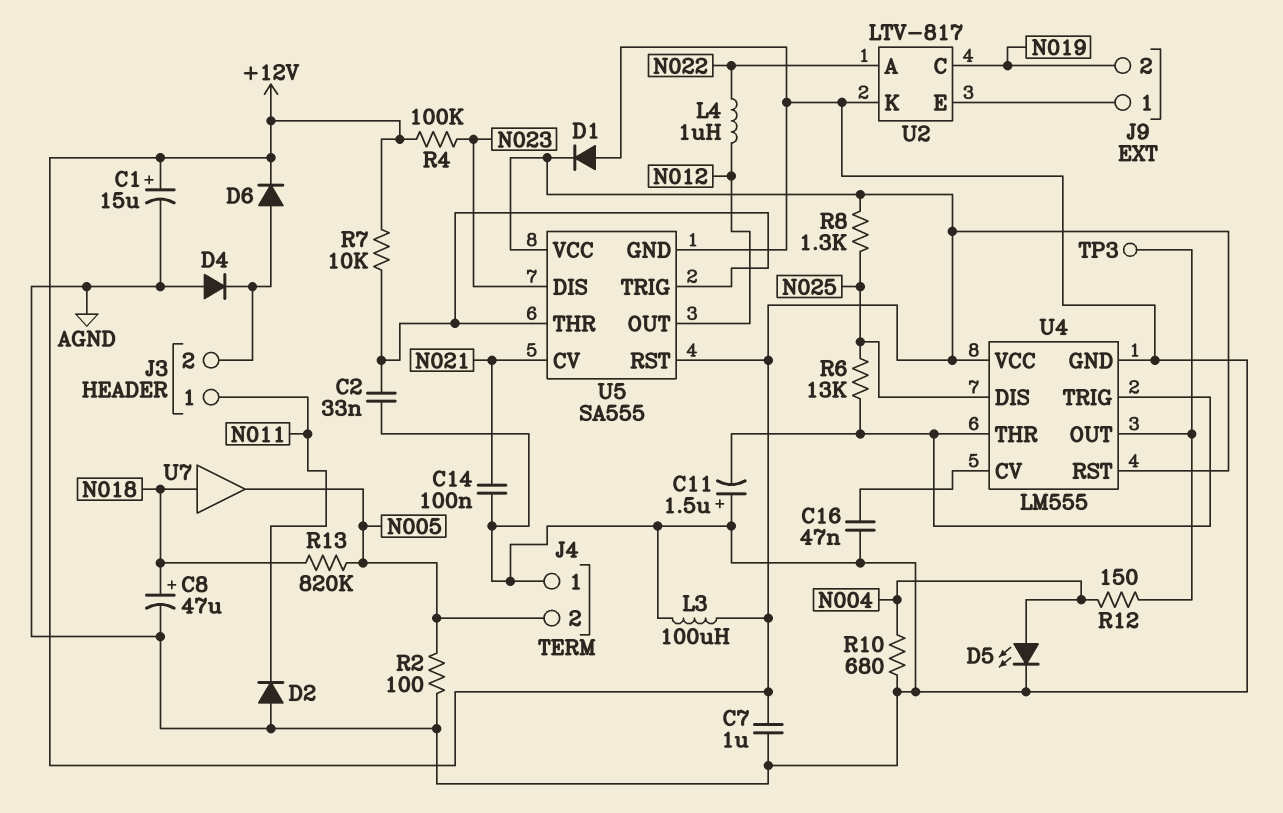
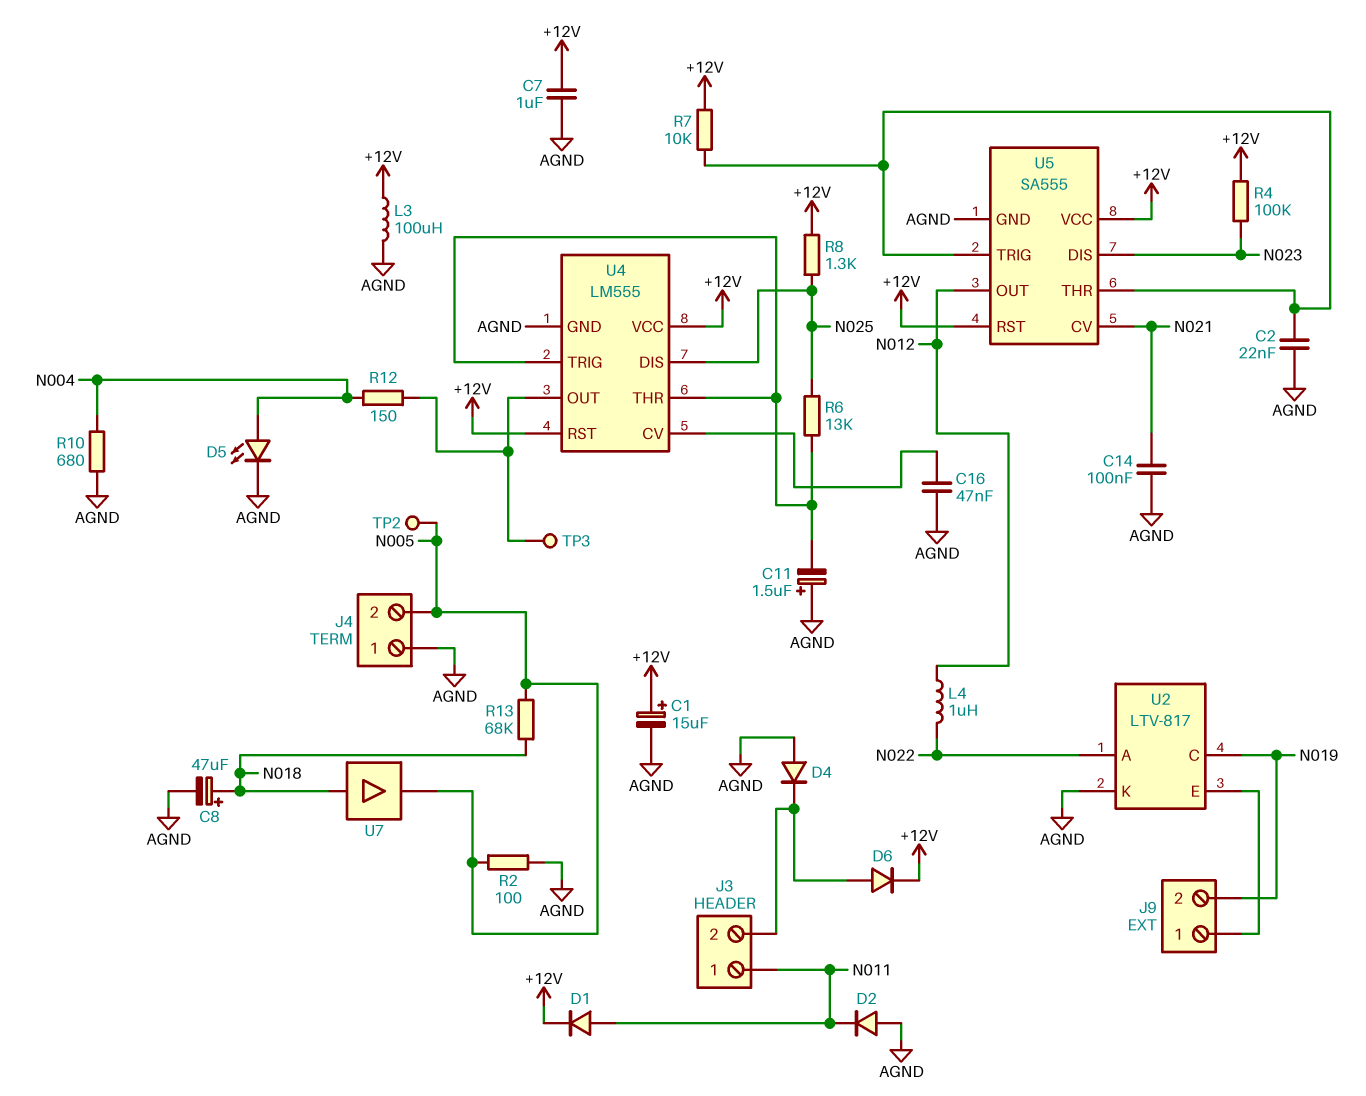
C2: 33nF (AGND, U5/THR) -> 22nF (AGND, U5/THR)
D1: diode (A AGND, K +12V) -> diode (A N011, K +12V)
R13: 820k (N005, N018) -> 68k (N005, N018)
TP2: none -> test point (N005)

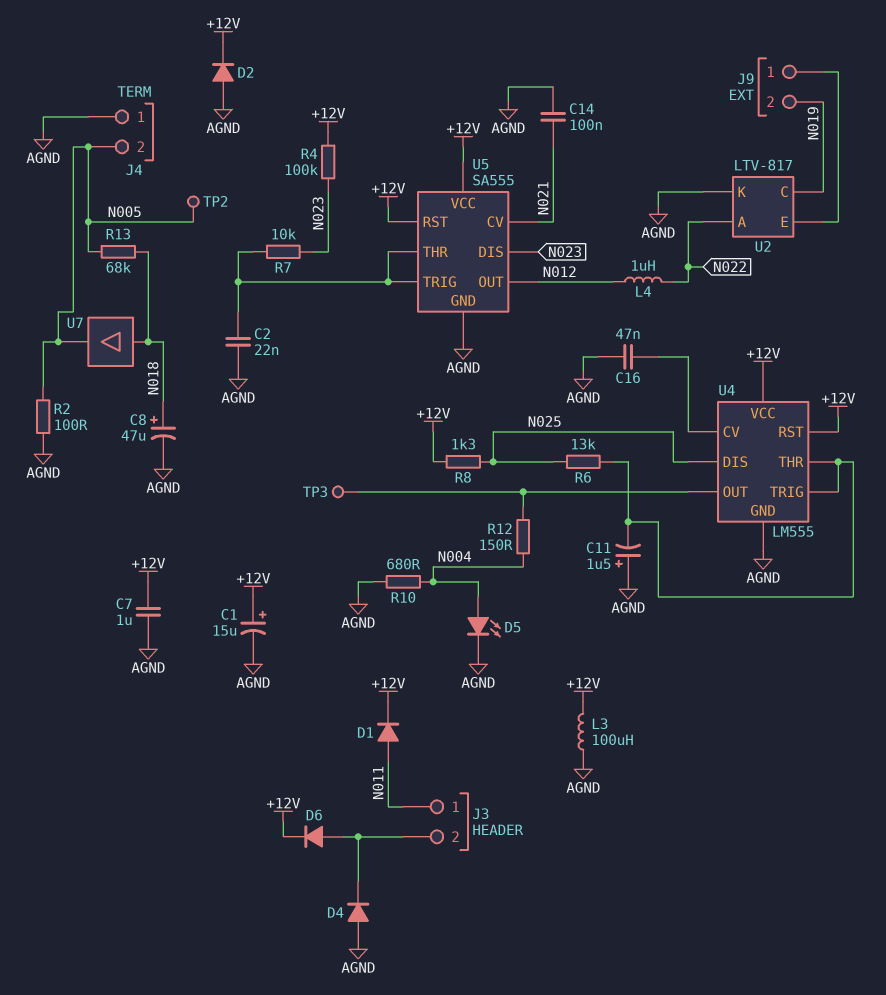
D2: diode (A AGND, K N011) -> diode (A AGND, K +12V)
R7: 10k (+12V, U5/THR) -> 10k (N023, U5/THR)

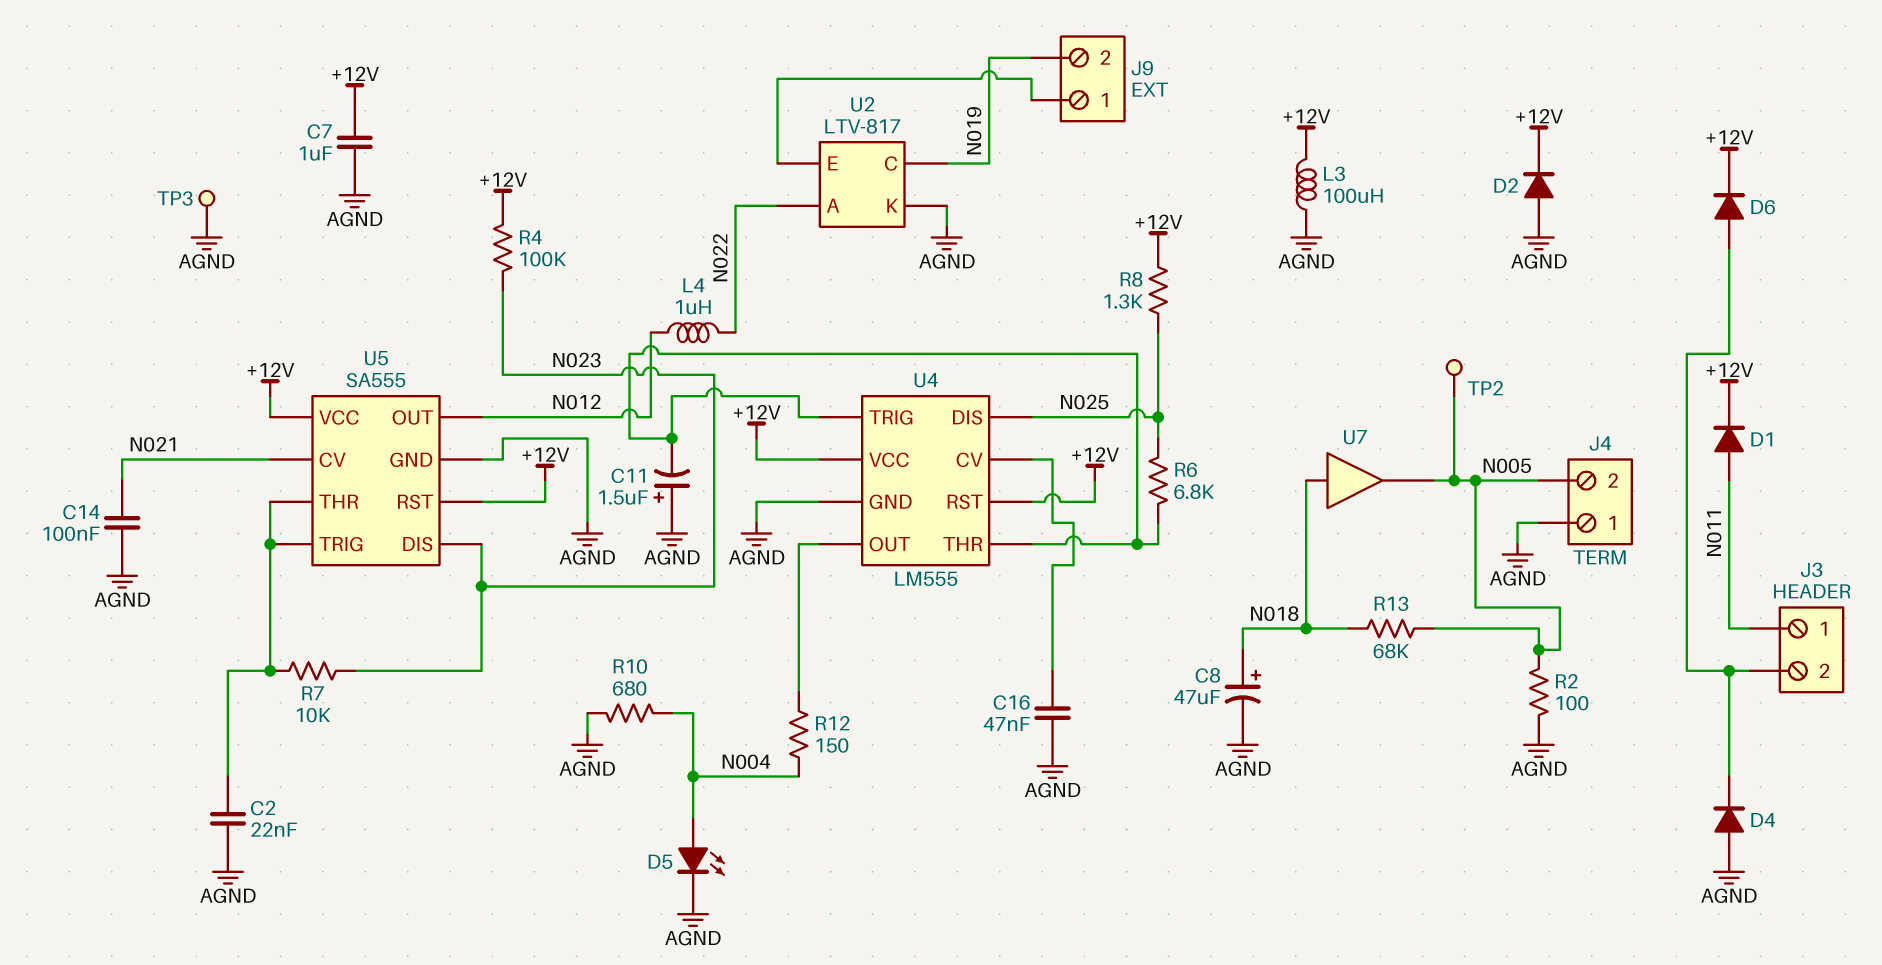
C1: 15uF (plus +12V, minus AGND) -> none
R6: 13k (N025, U4/THR) -> 6.8k (N025, U4/THR)
TP3: test point (U4/OUT) -> test point (AGND)

